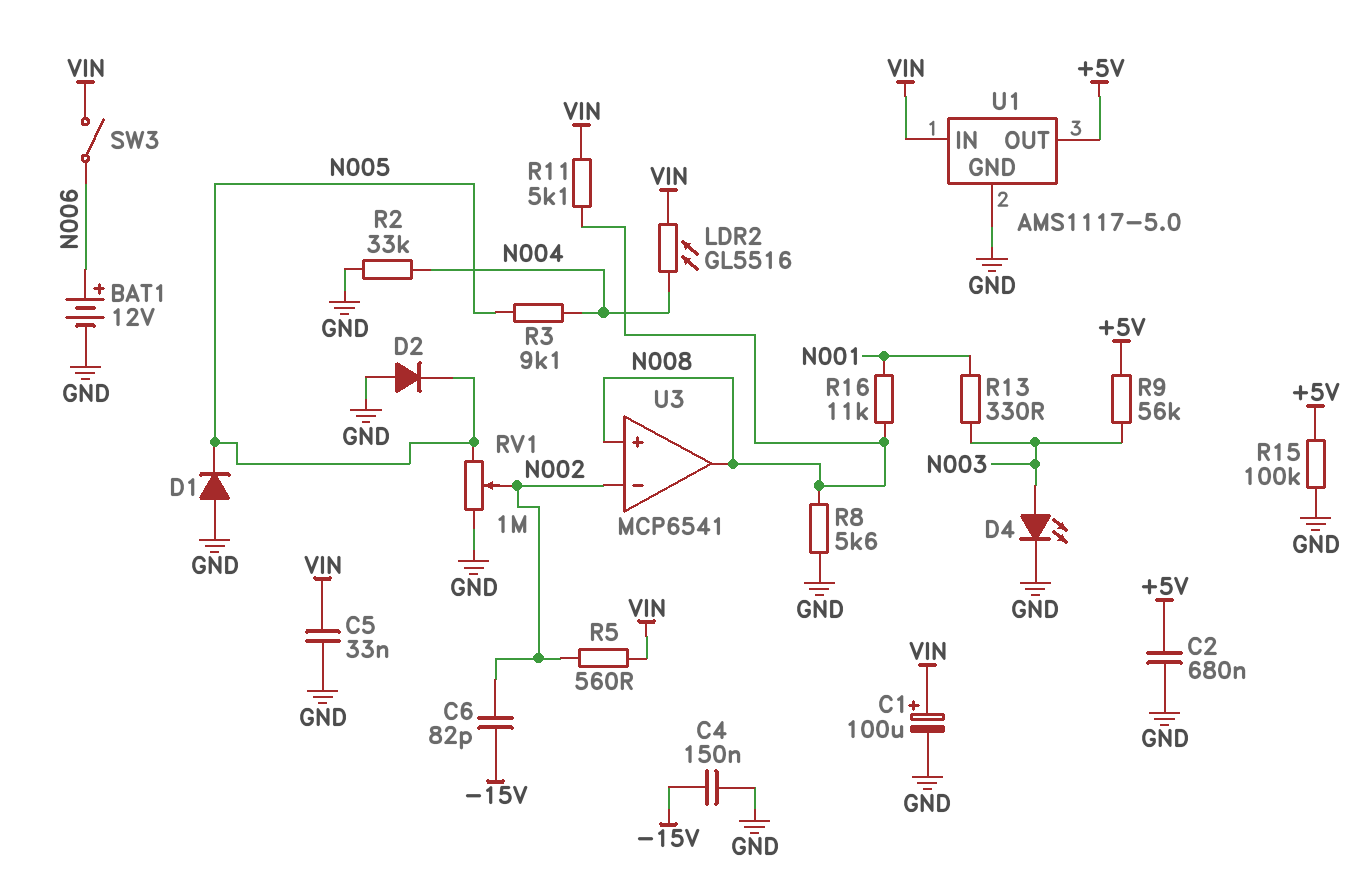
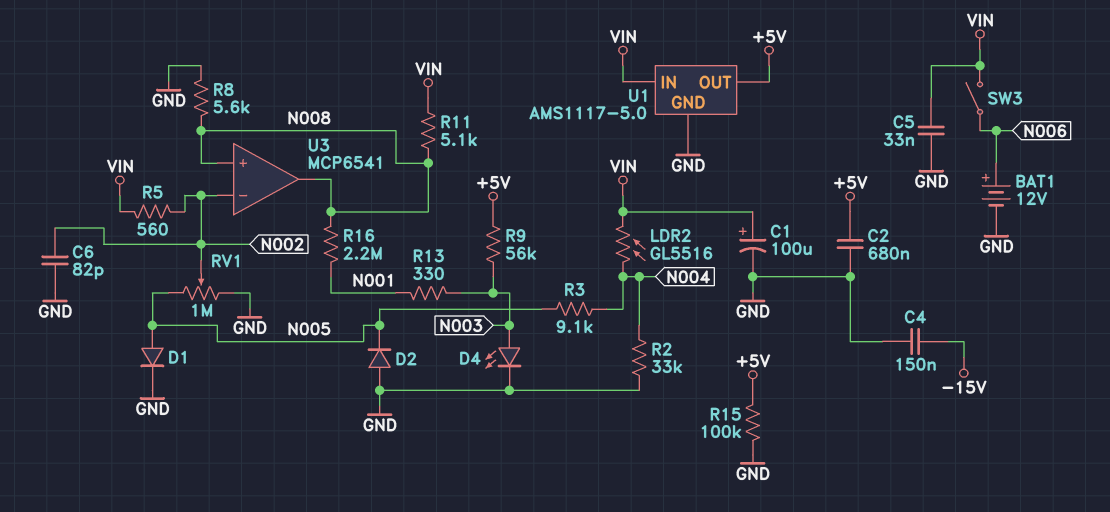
C6: 82pF (-15V, N002) -> 82pF (GND, N002)
D1: diode (A GND, K N005) -> diode (A N005, K GND)
R16: 11k (N001, N008) -> 2.2M (N001, N008)

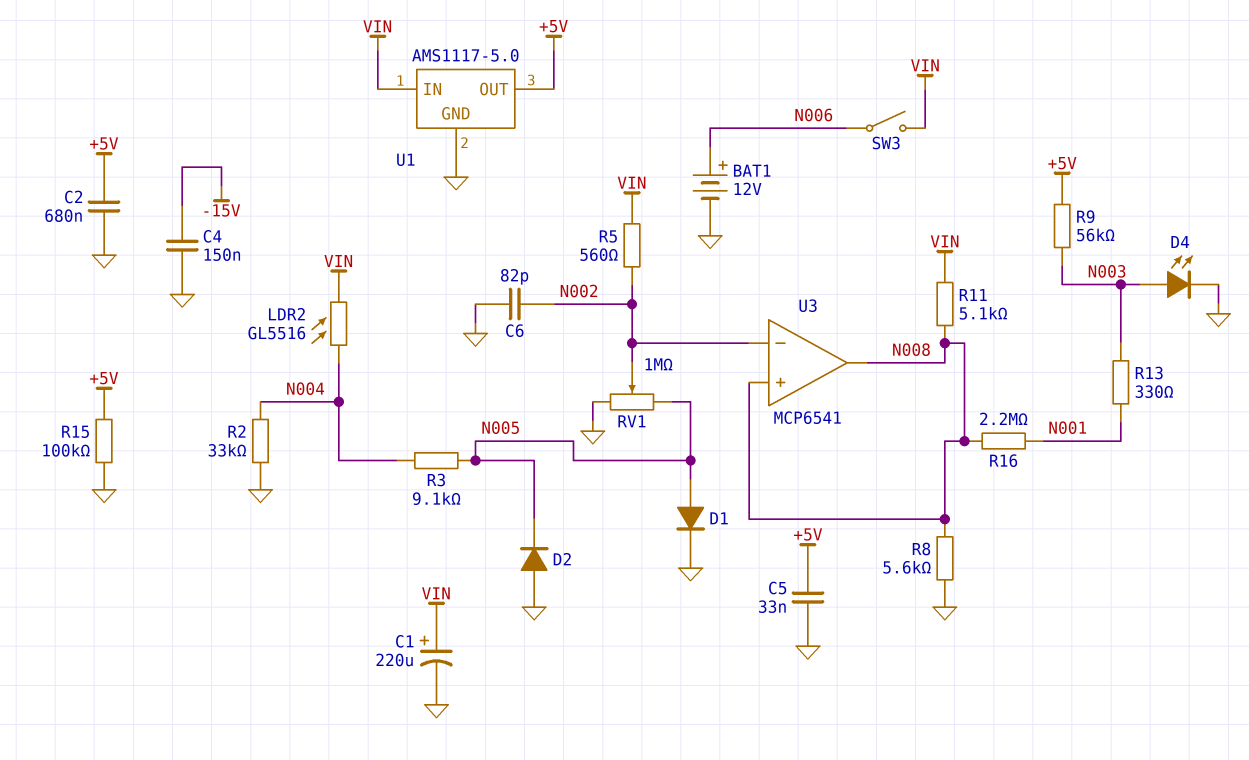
C1: 100uF (plus VIN, minus GND) -> 220uF (plus VIN, minus GND)
C5: 33nF (GND, VIN) -> 33nF (+5V, GND)

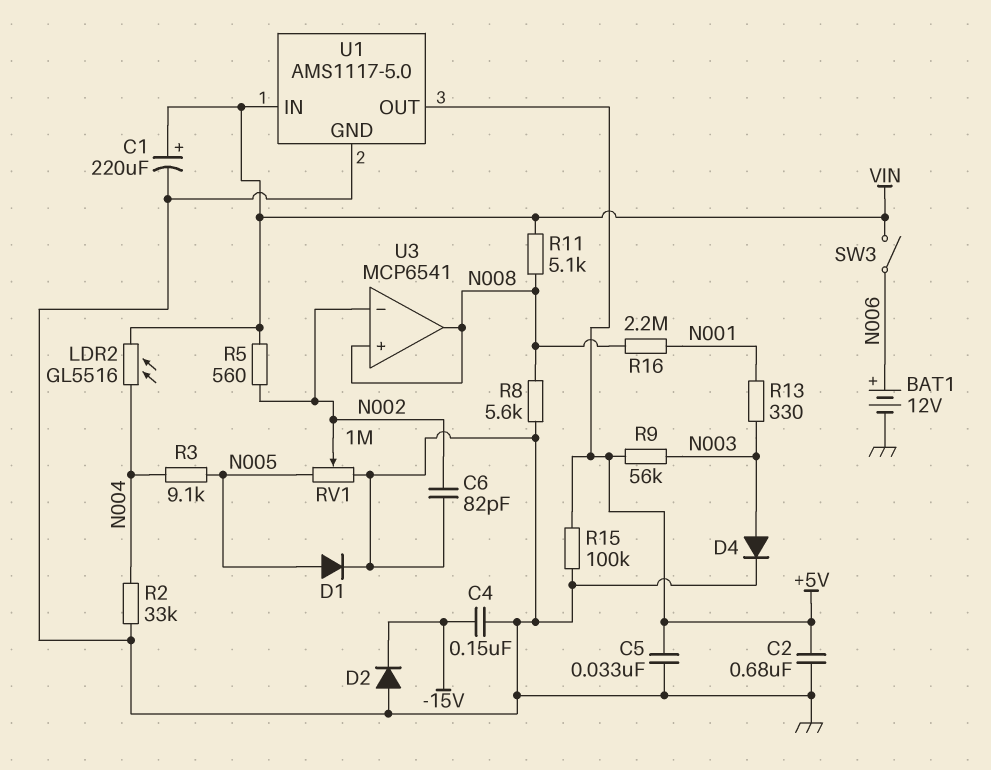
D2: diode (A GND, K N005) -> diode (A GND, K -15V)
D4: LED (A N003, K GND) -> diode (A N003, K GND)

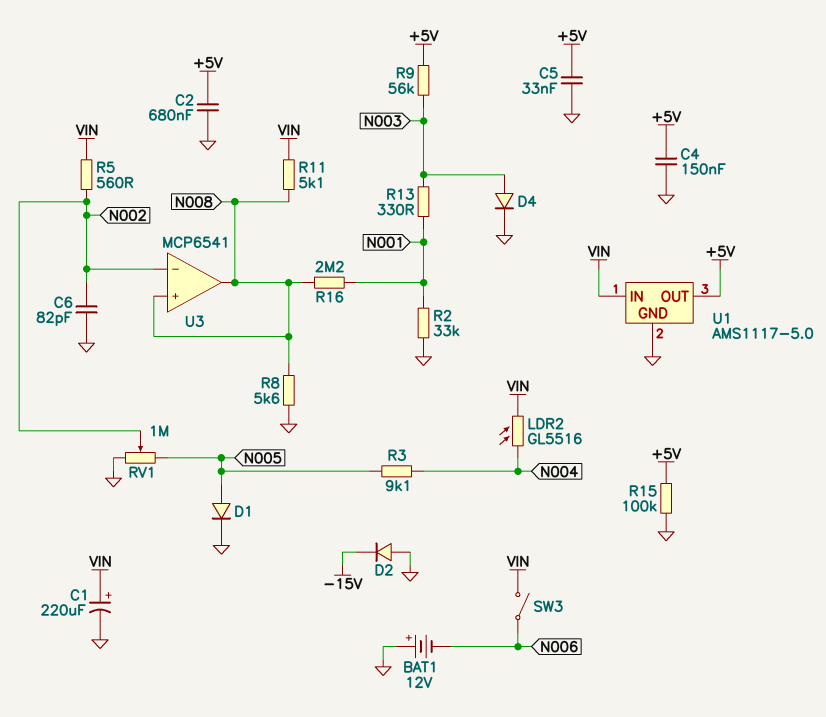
BAT1: 12V (plus N006, minus GND) -> 12V (plus GND, minus N006)
C4: 150nF (-15V, GND) -> 150nF (+5V, GND)
R2: 33k (GND, N004) -> 33k (GND, N001)

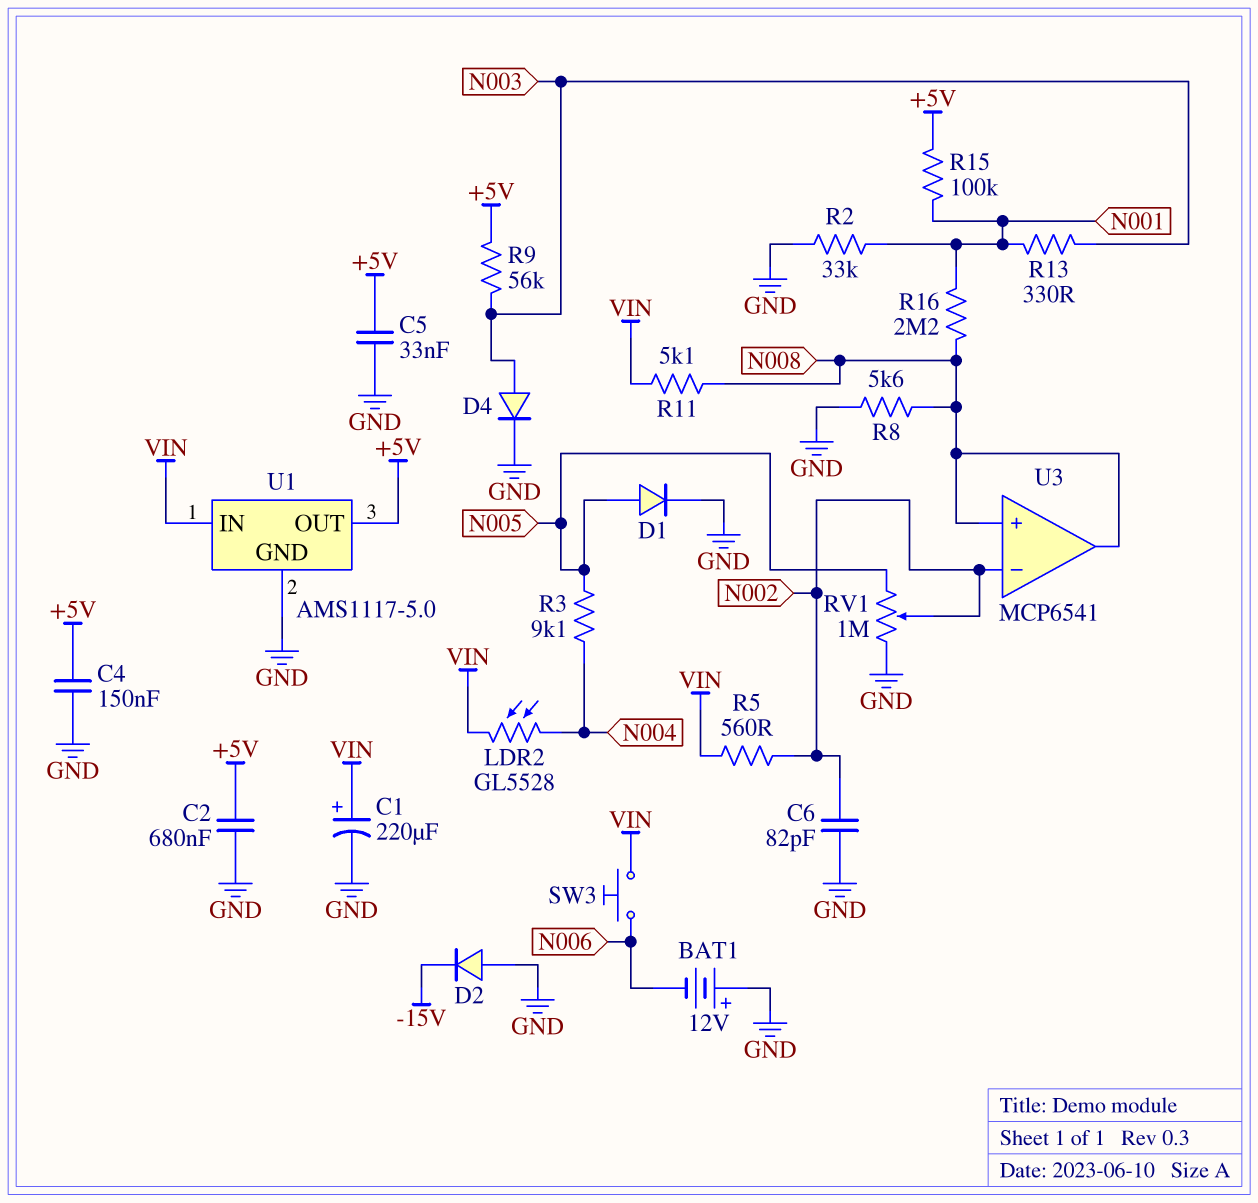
LDR2: GL5516 (N004, VIN) -> GL5528 (N004, VIN)
R15: 100k (+5V, GND) -> 100k (+5V, N001)
SW3: switch (N006, VIN) -> button (N006, VIN)

